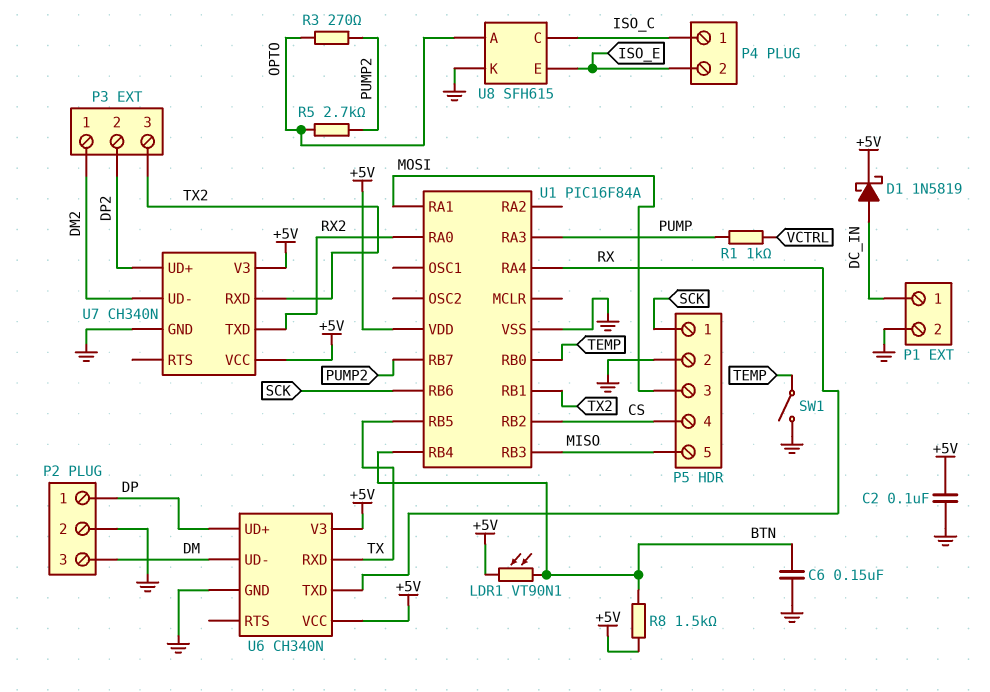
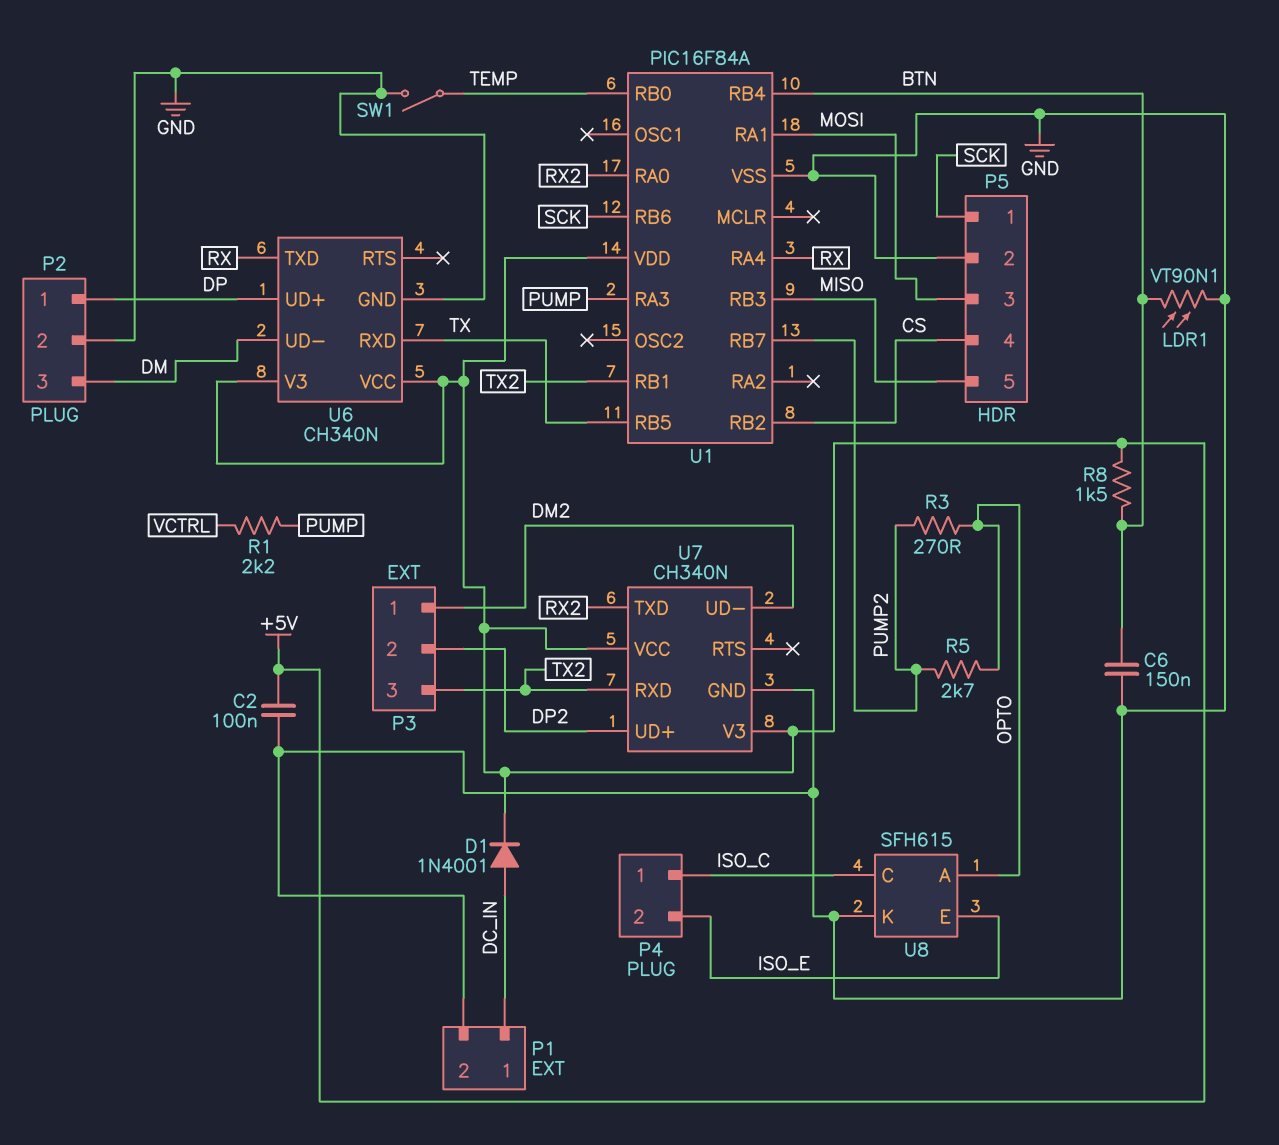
D1: schottky 1N5819 (A DC_IN, K +5V) -> diode 1N4001 (A DC_IN, K +5V)
LDR1: VT90N1 (+5V, BTN) -> VT90N1 (BTN, GND)
R1: 1k (PUMP, VCTRL) -> 2.2k (PUMP, VCTRL)

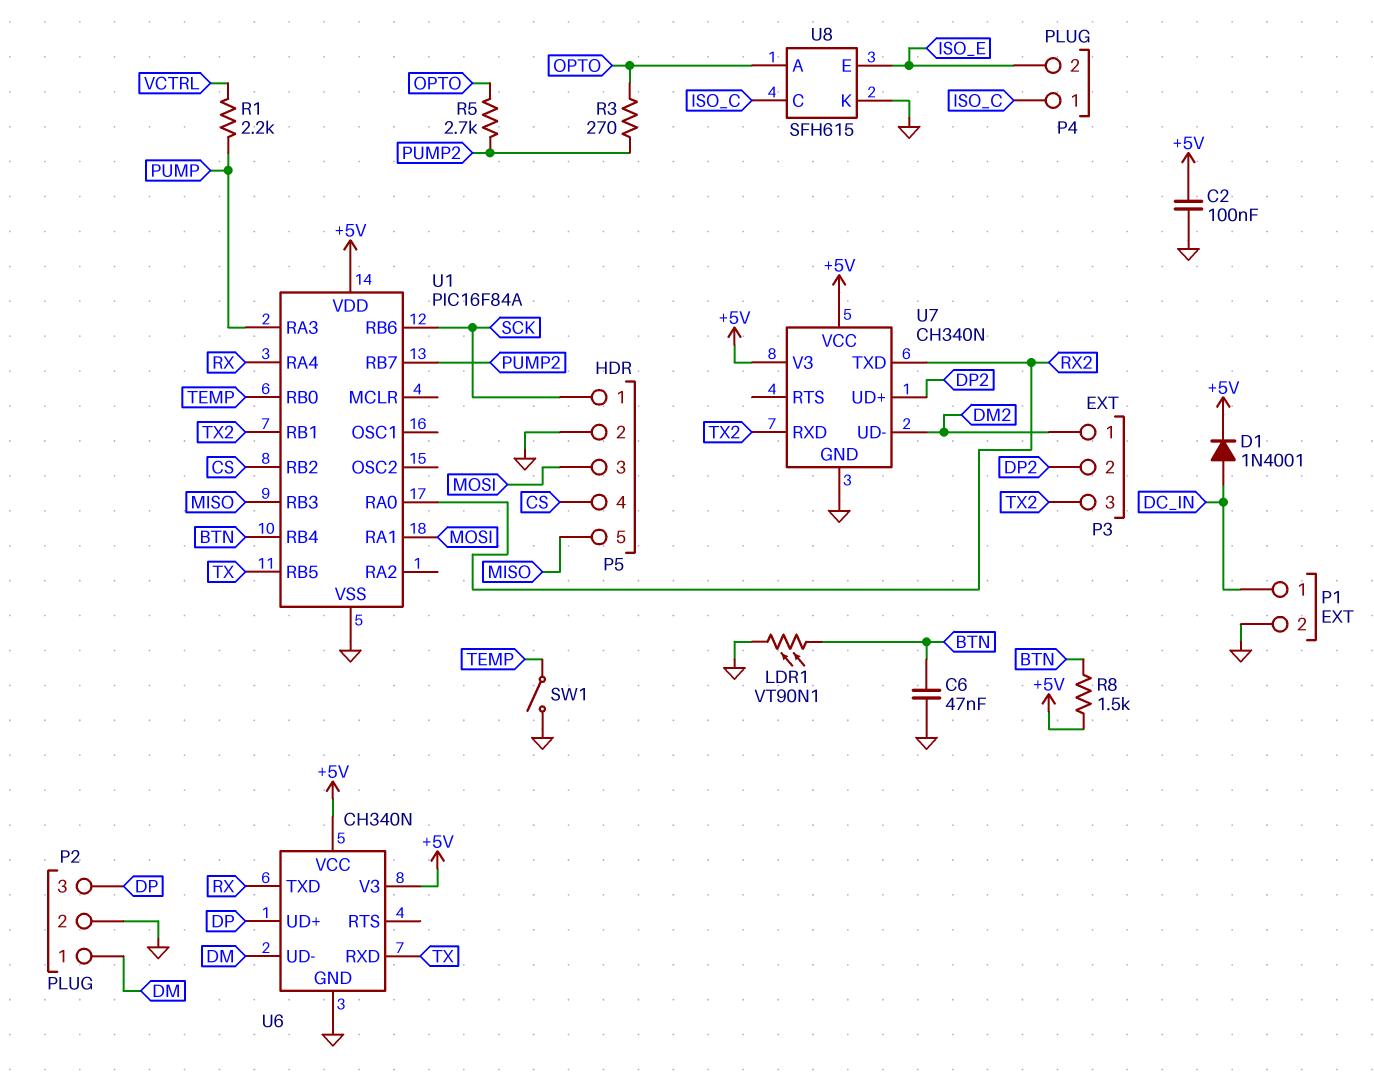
C6: 150nF (BTN, GND) -> 47nF (BTN, GND)
P2 pin 1: DP -> DM
P2 pin 3: DM -> DP

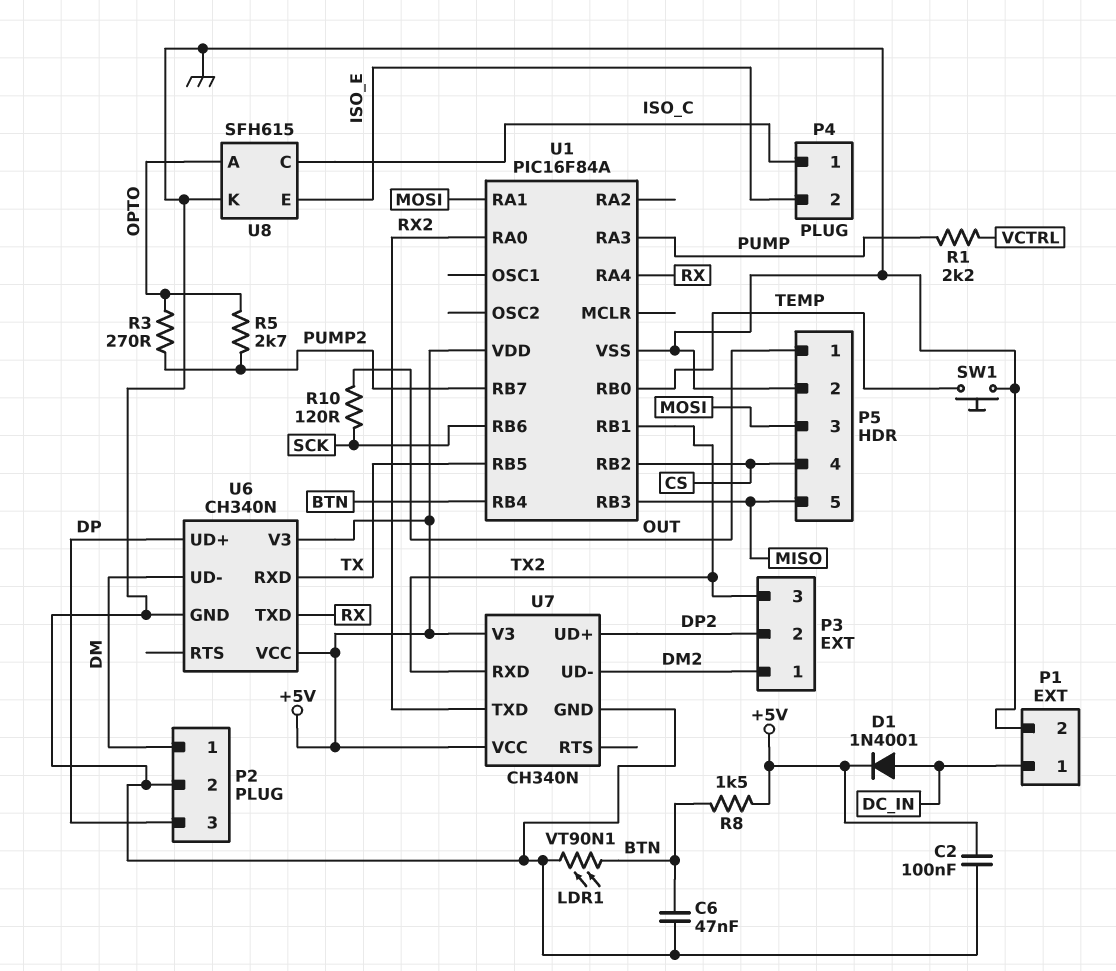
P5 pin 1: SCK -> OUT
R10: none -> 120 (OUT, SCK)
SW1: switch (GND, TEMP) -> button (GND, TEMP)

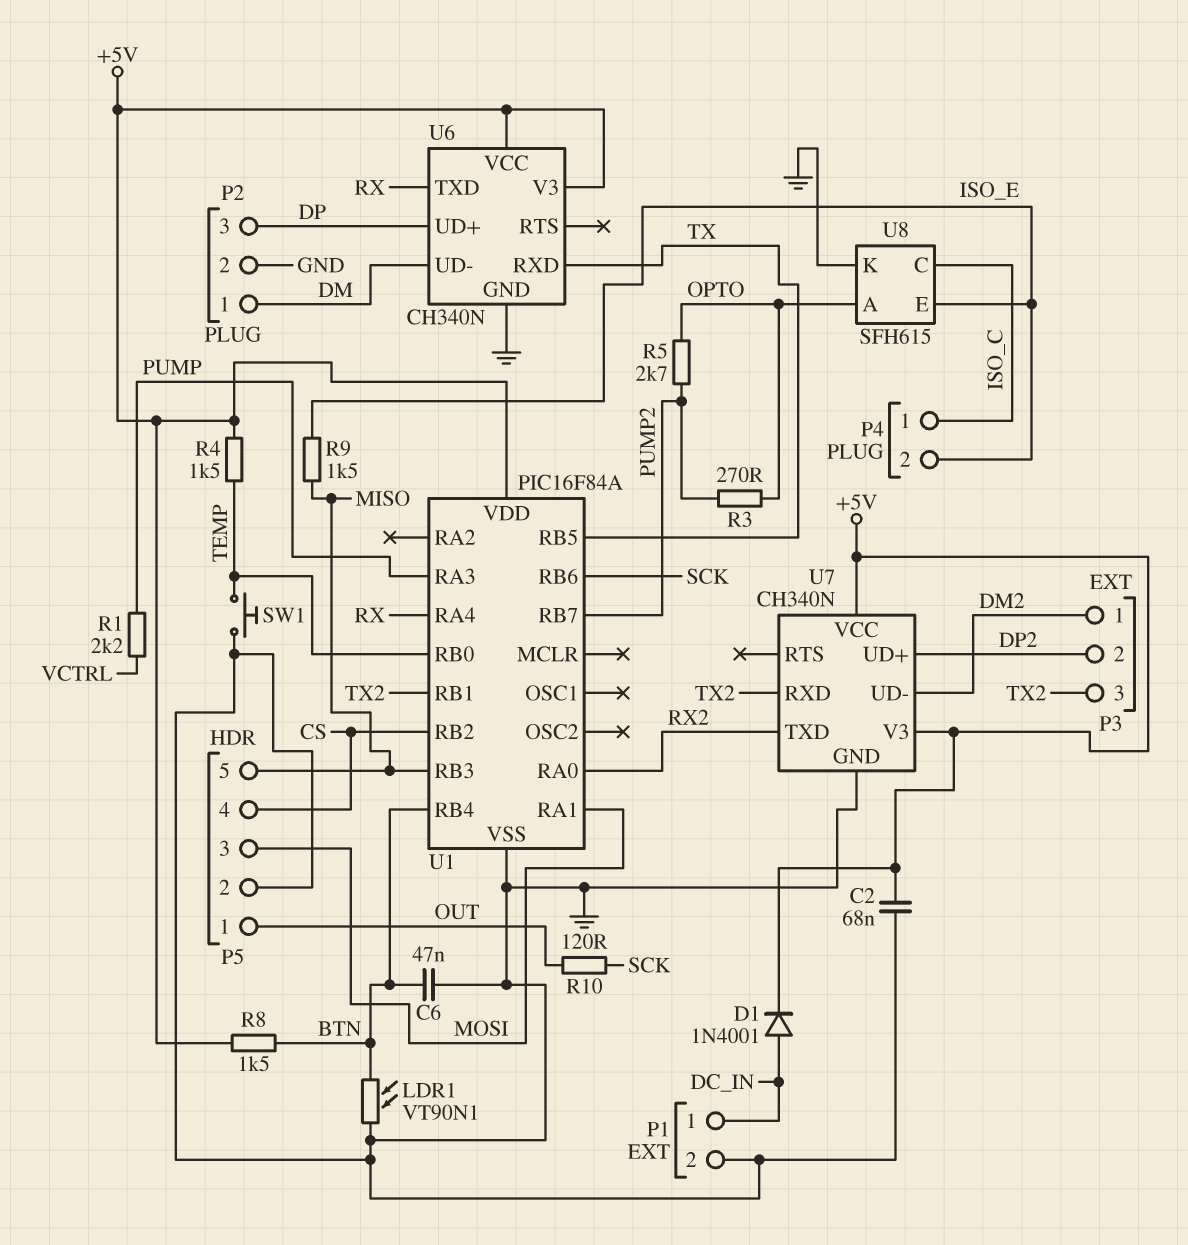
C2: 100nF (+5V, GND) -> 68nF (+5V, GND)
R4: none -> 1.5k (+5V, TEMP)
R9: none -> 1.5k (ISO_E, MISO)

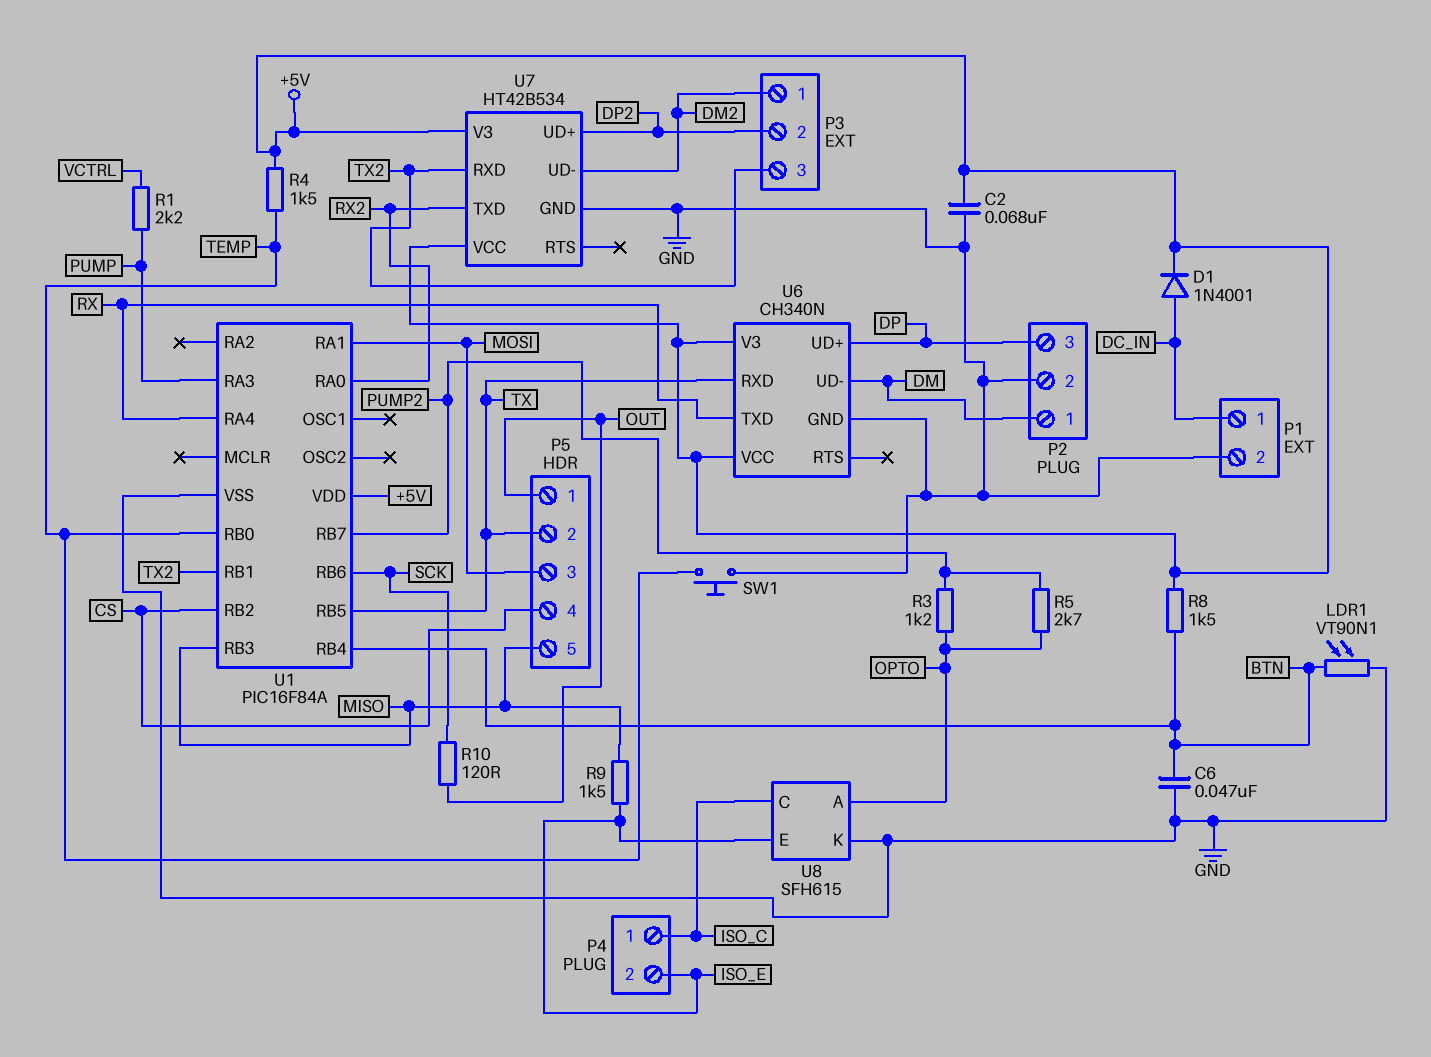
P5 pin 2: GND -> TX
R3: 270 (OPTO, PUMP2) -> 1.2k (OPTO, PUMP2)
U7: CH340N -> HT42B534

